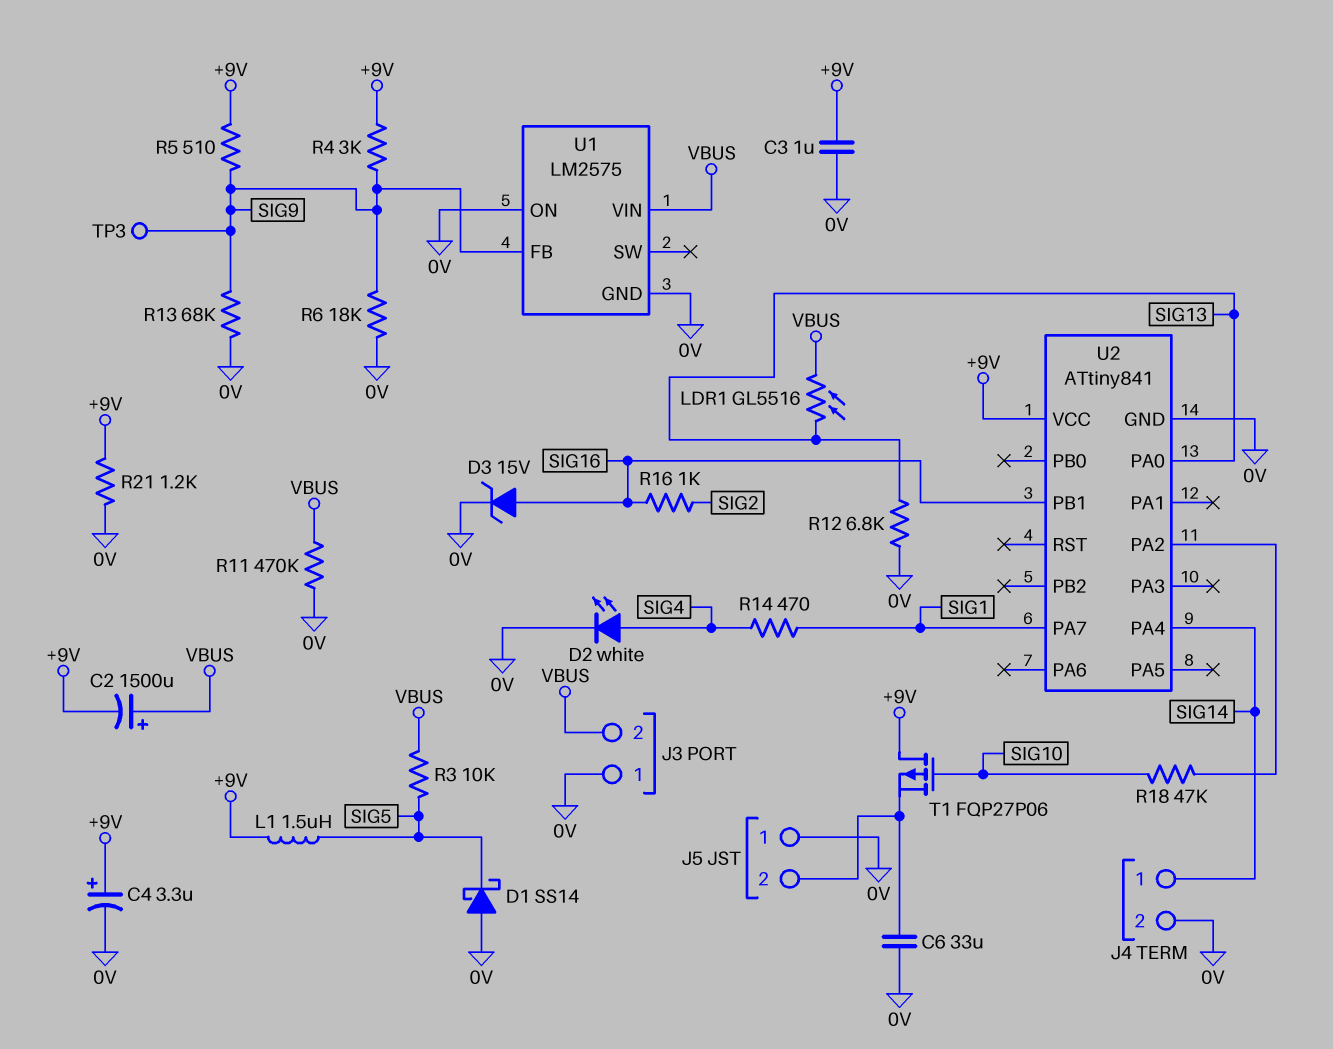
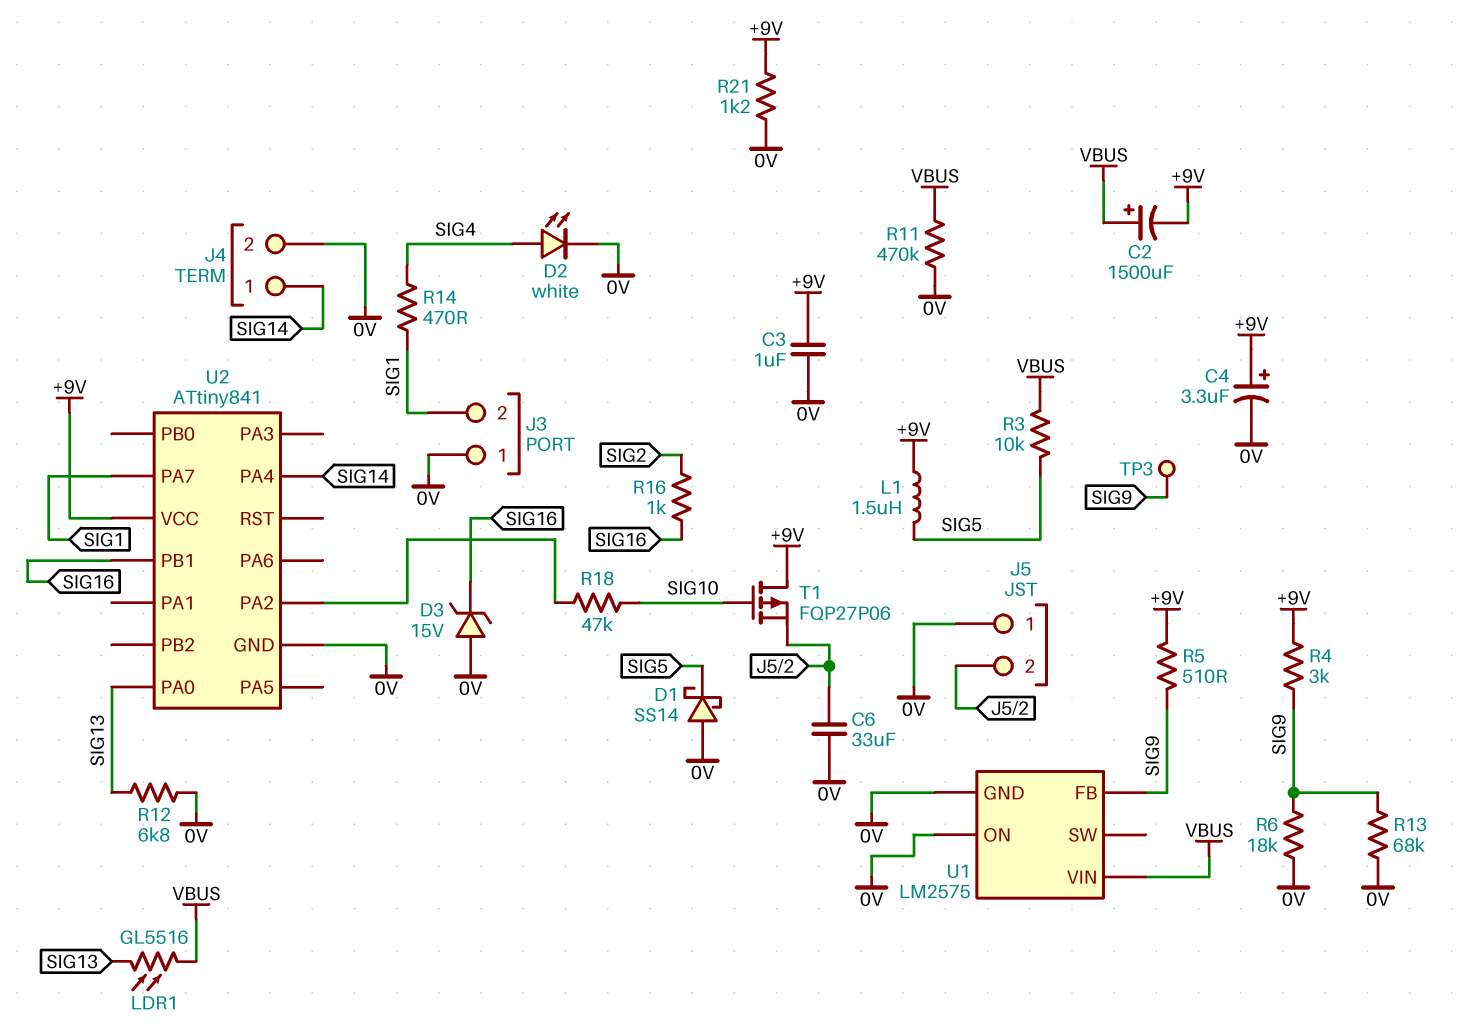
D3: zener 15V (A SIG16, K 0V) -> zener 15V (A 0V, K SIG16)
J3 pin 2: VBUS -> SIG1

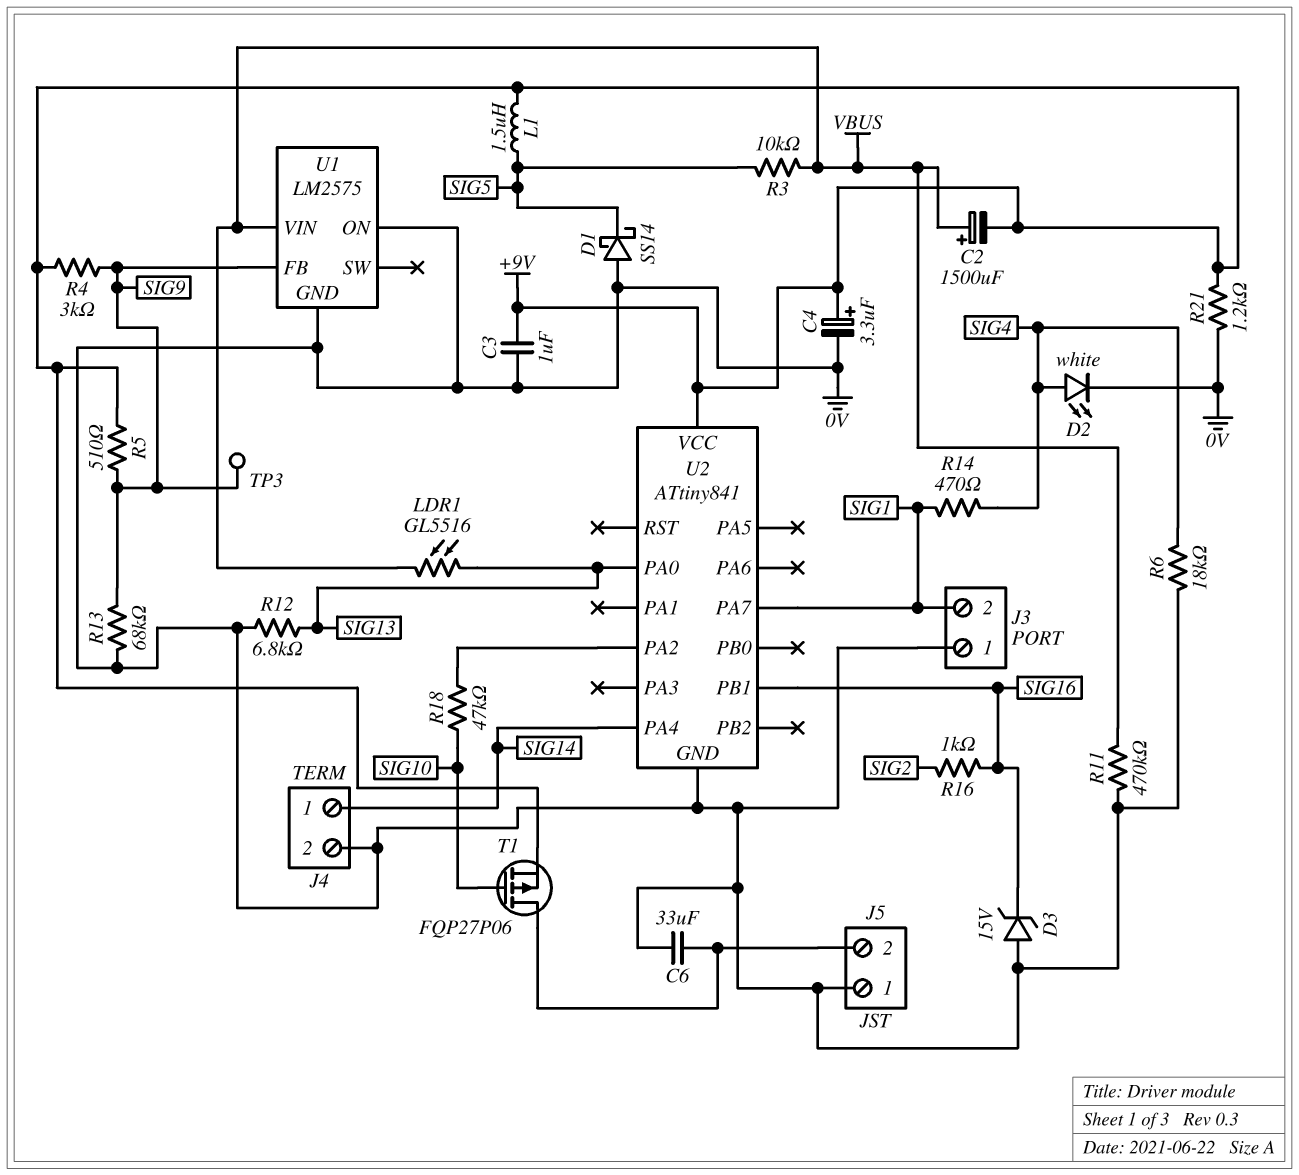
R6: 18k (0V, SIG9) -> 18k (0V, SIG4)
T1: PMOS FQP27P06 (G SIG10, D +9V, S J5/2) -> PMOS FQP27P06 (G SIG10, D J5/2, S +9V)

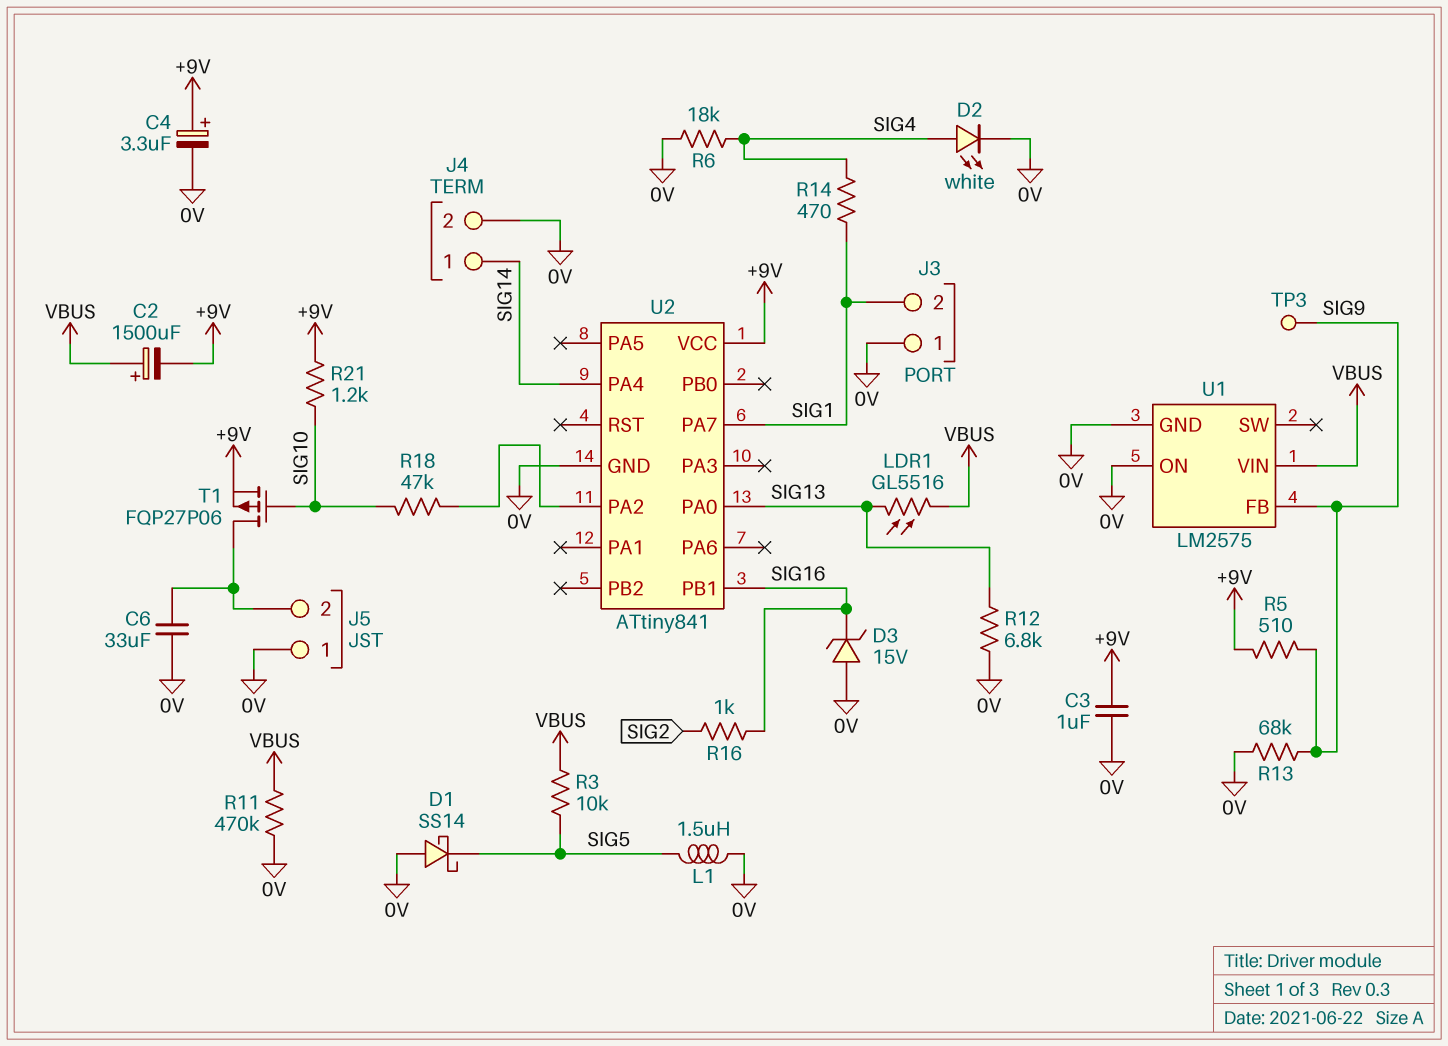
L1: 1.5uH (+9V, SIG5) -> 1.5uH (0V, SIG5)
R4: 3k (+9V, SIG9) -> none
R21: 1.2k (+9V, 0V) -> 1.2k (+9V, SIG10)

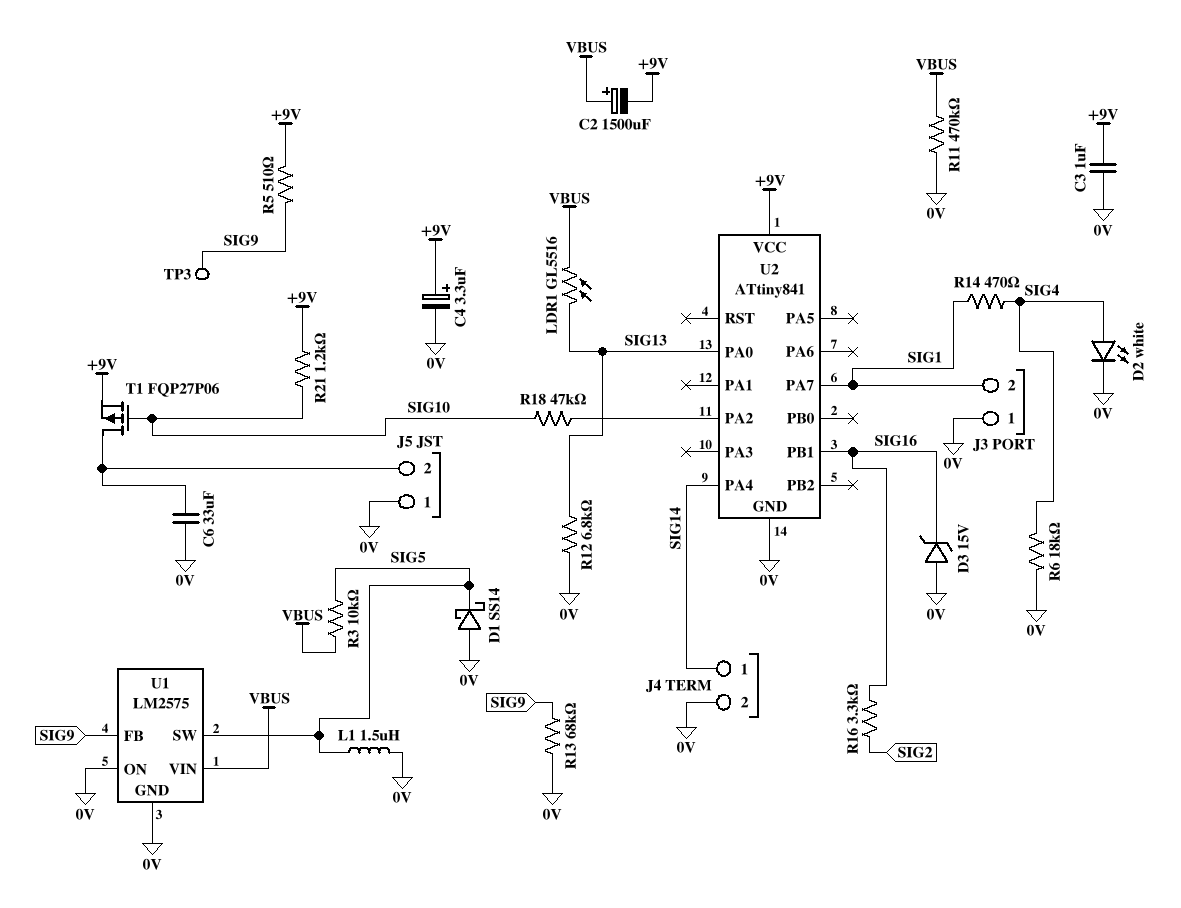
R16: 1k (SIG2, SIG16) -> 3.3k (SIG2, SIG16)
U1 pin SW: none -> SIG5

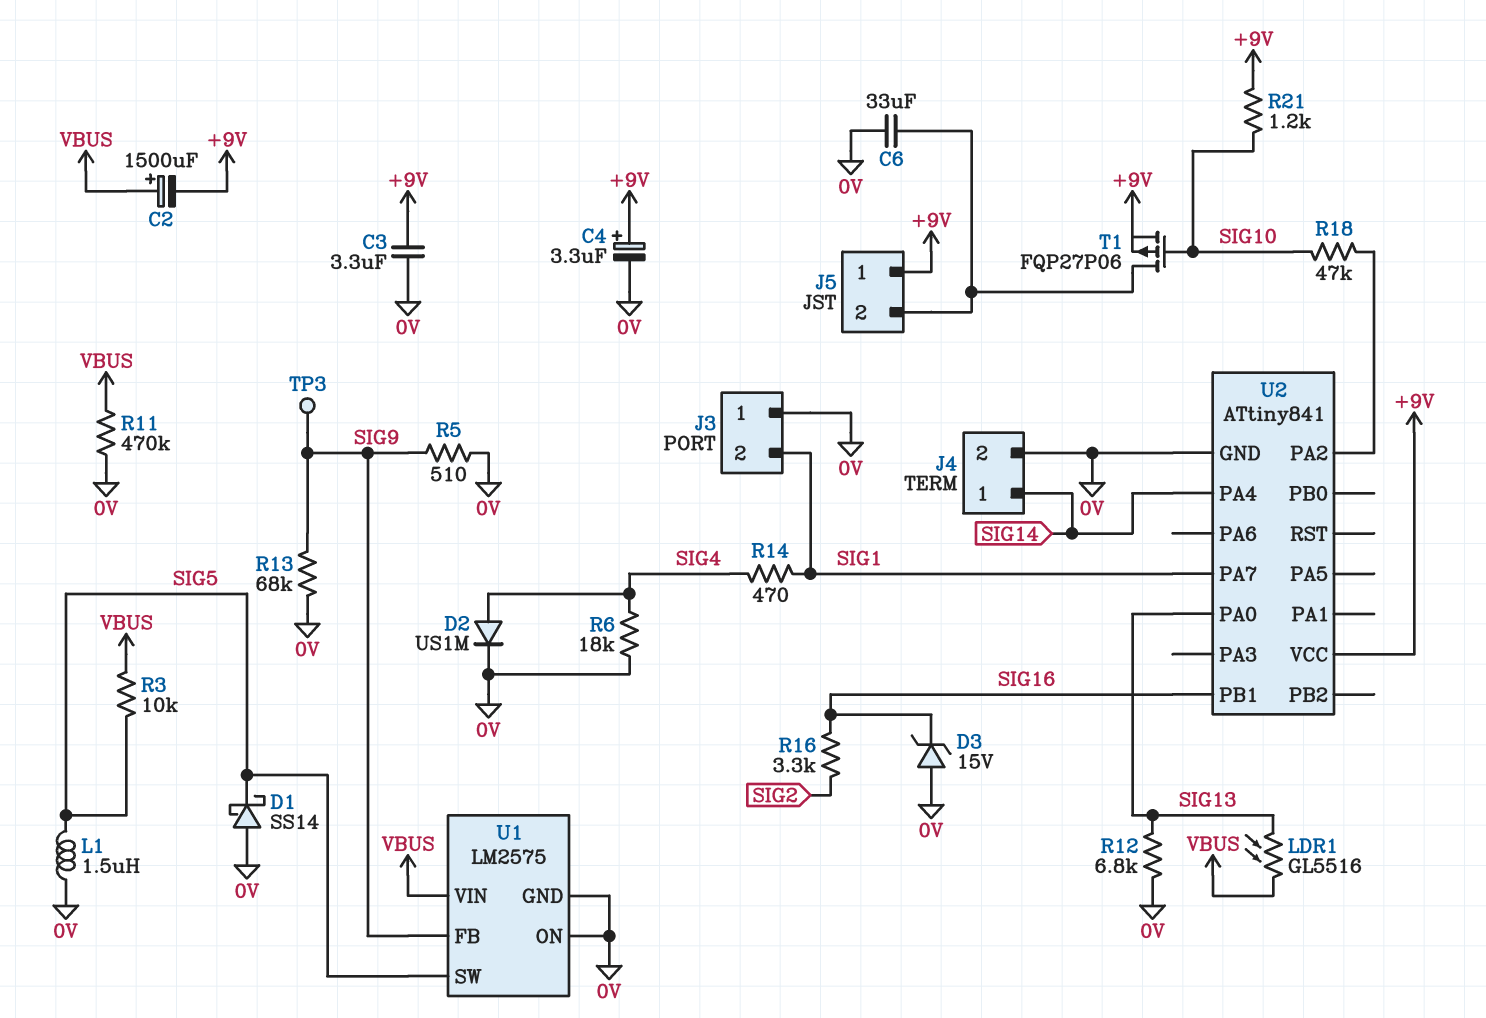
C3: 1uF (+9V, 0V) -> 3.3uF (+9V, 0V)
D2: LED white (A SIG4, K 0V) -> diode US1M (A SIG4, K 0V)
J5 pin 1: 0V -> +9V
R5: 510 (+9V, SIG9) -> 510 (0V, SIG9)

